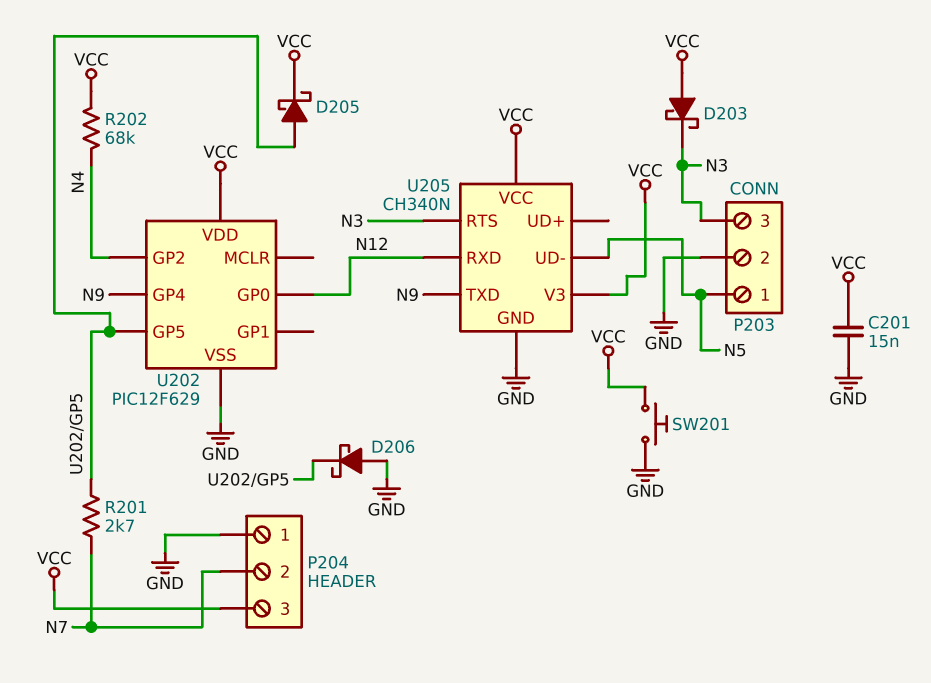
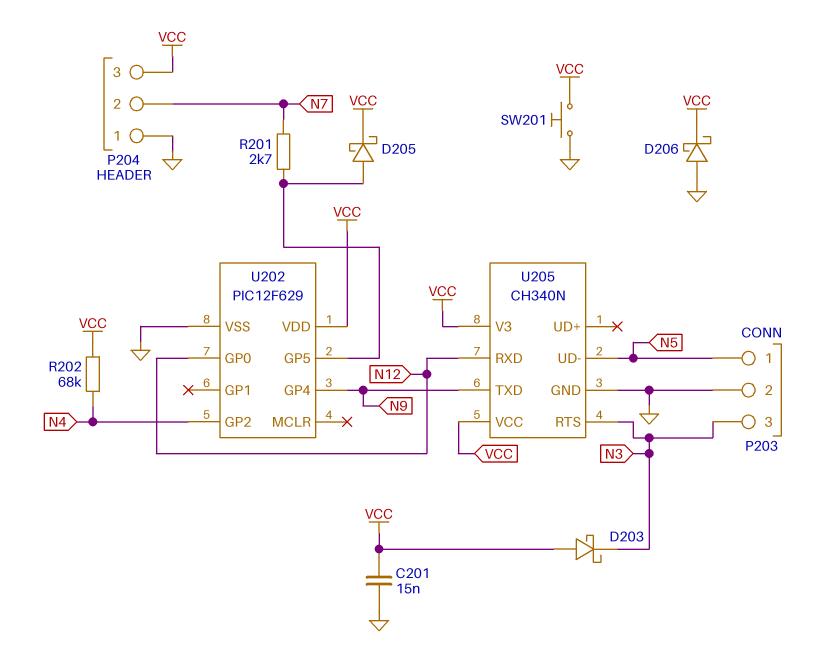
D206: schottky (A GND, K U202/GP5) -> schottky (A GND, K VCC)

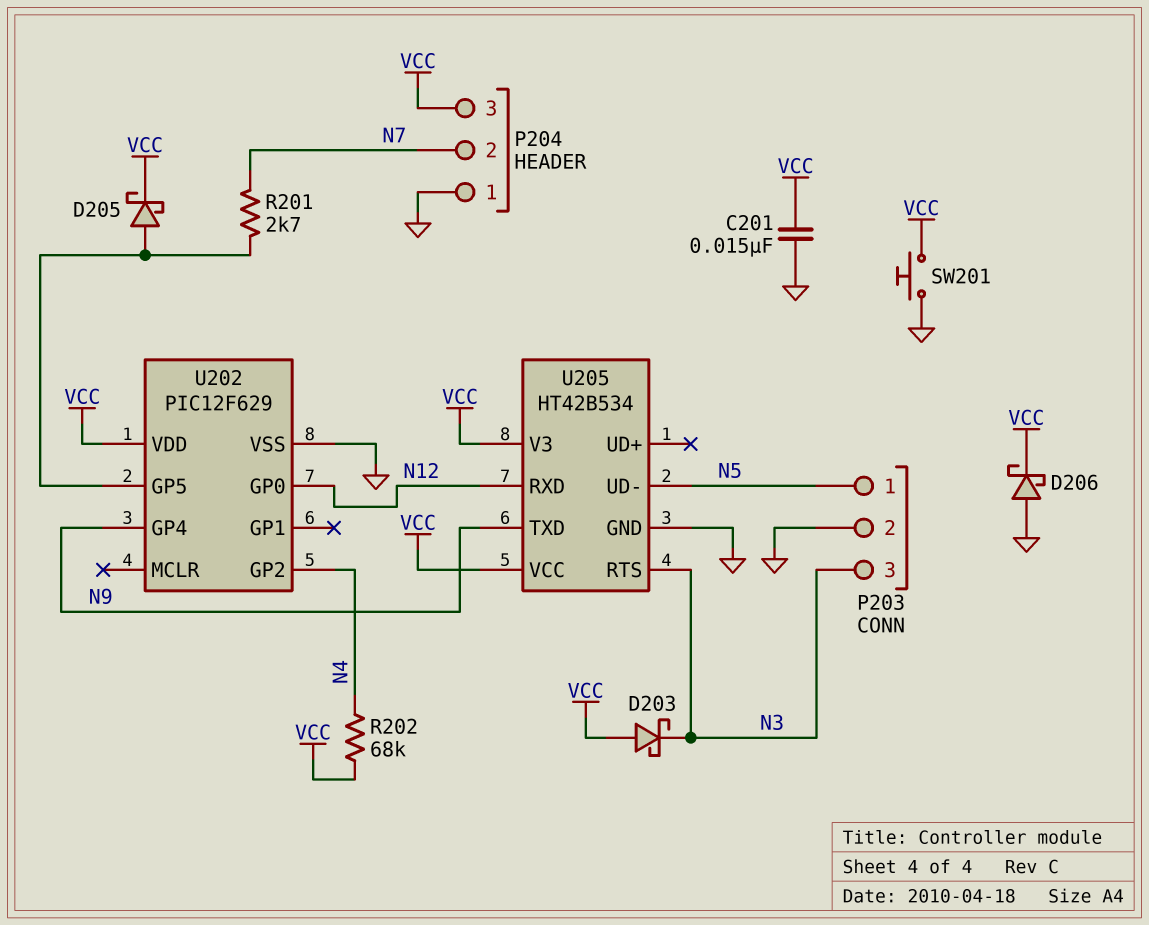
U205: CH340N -> HT42B534

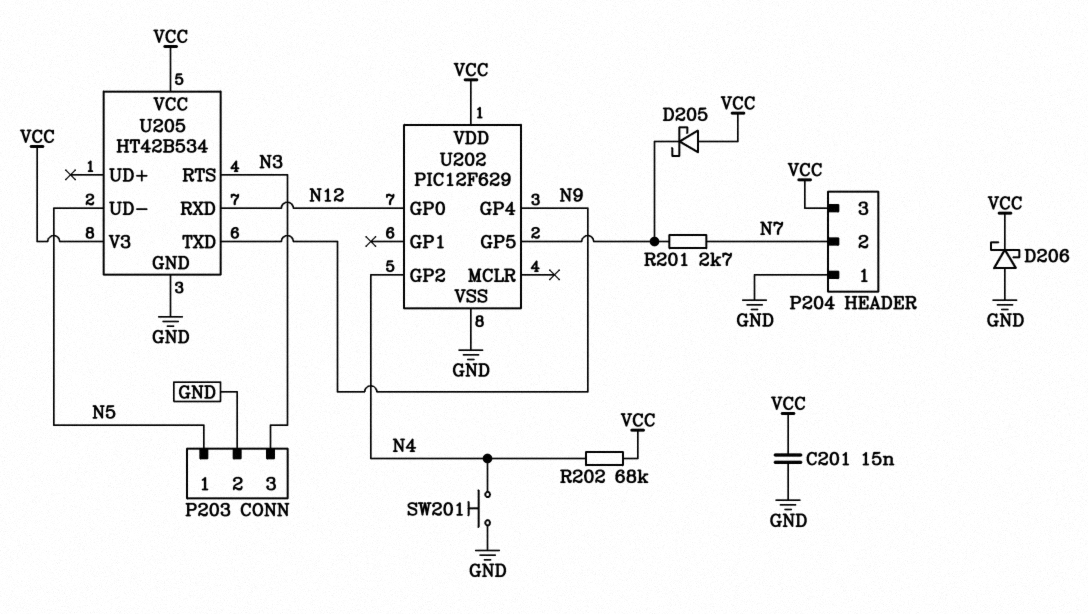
D203: schottky (A VCC, K N3) -> none
D205: schottky (A U202/GP5, K VCC) -> schottky (A VCC, K U202/GP5)
SW201: button (GND, VCC) -> button (GND, N4)

